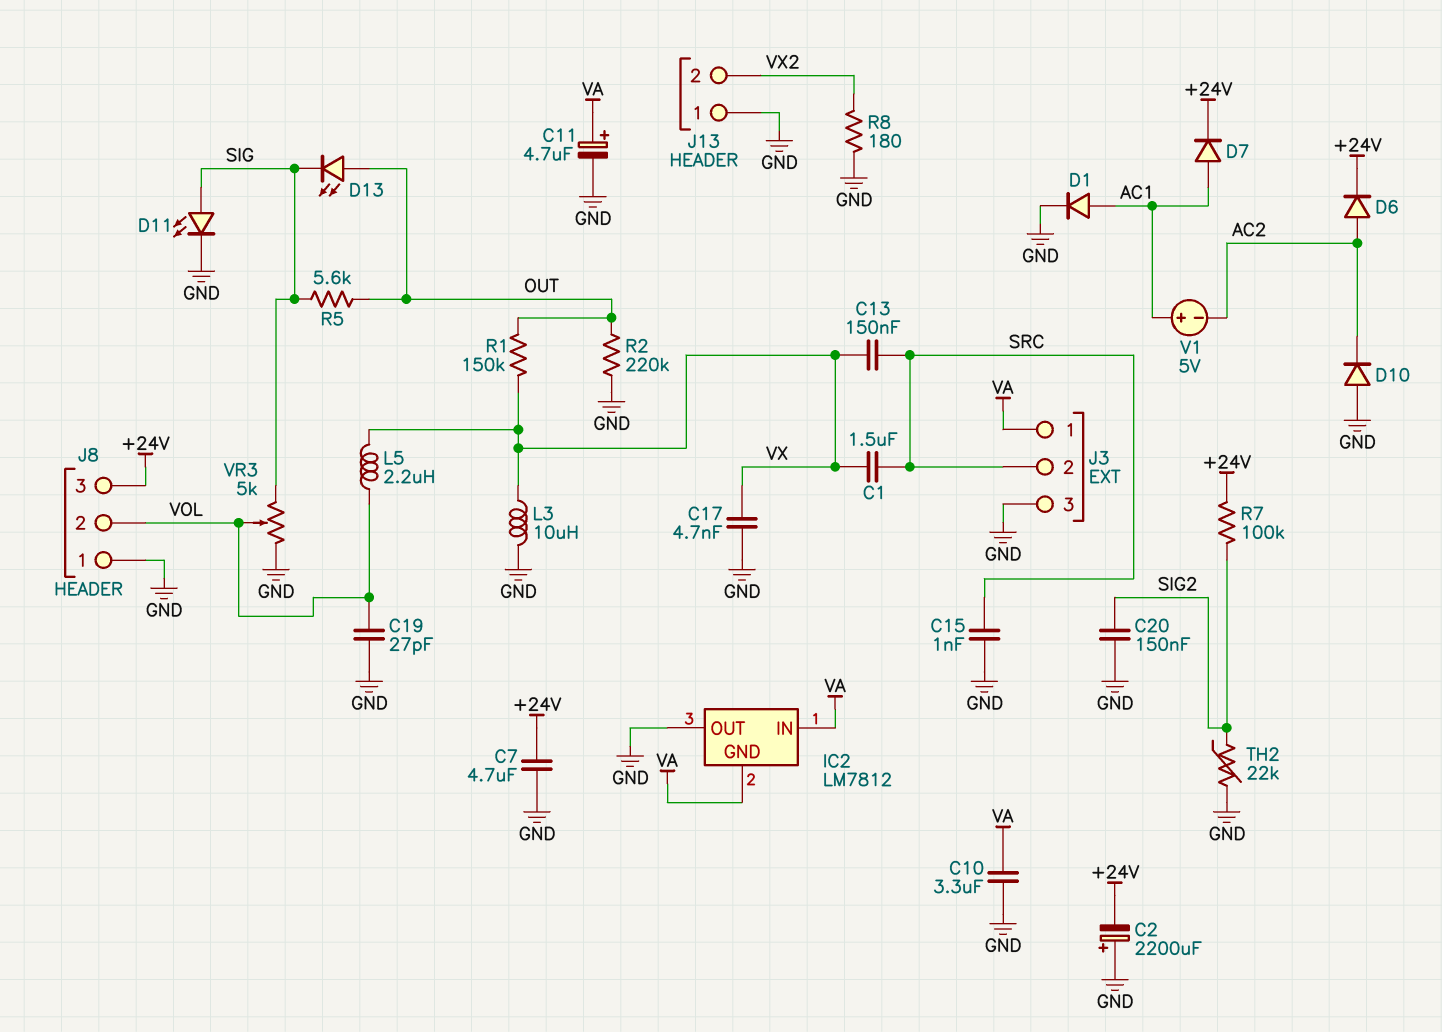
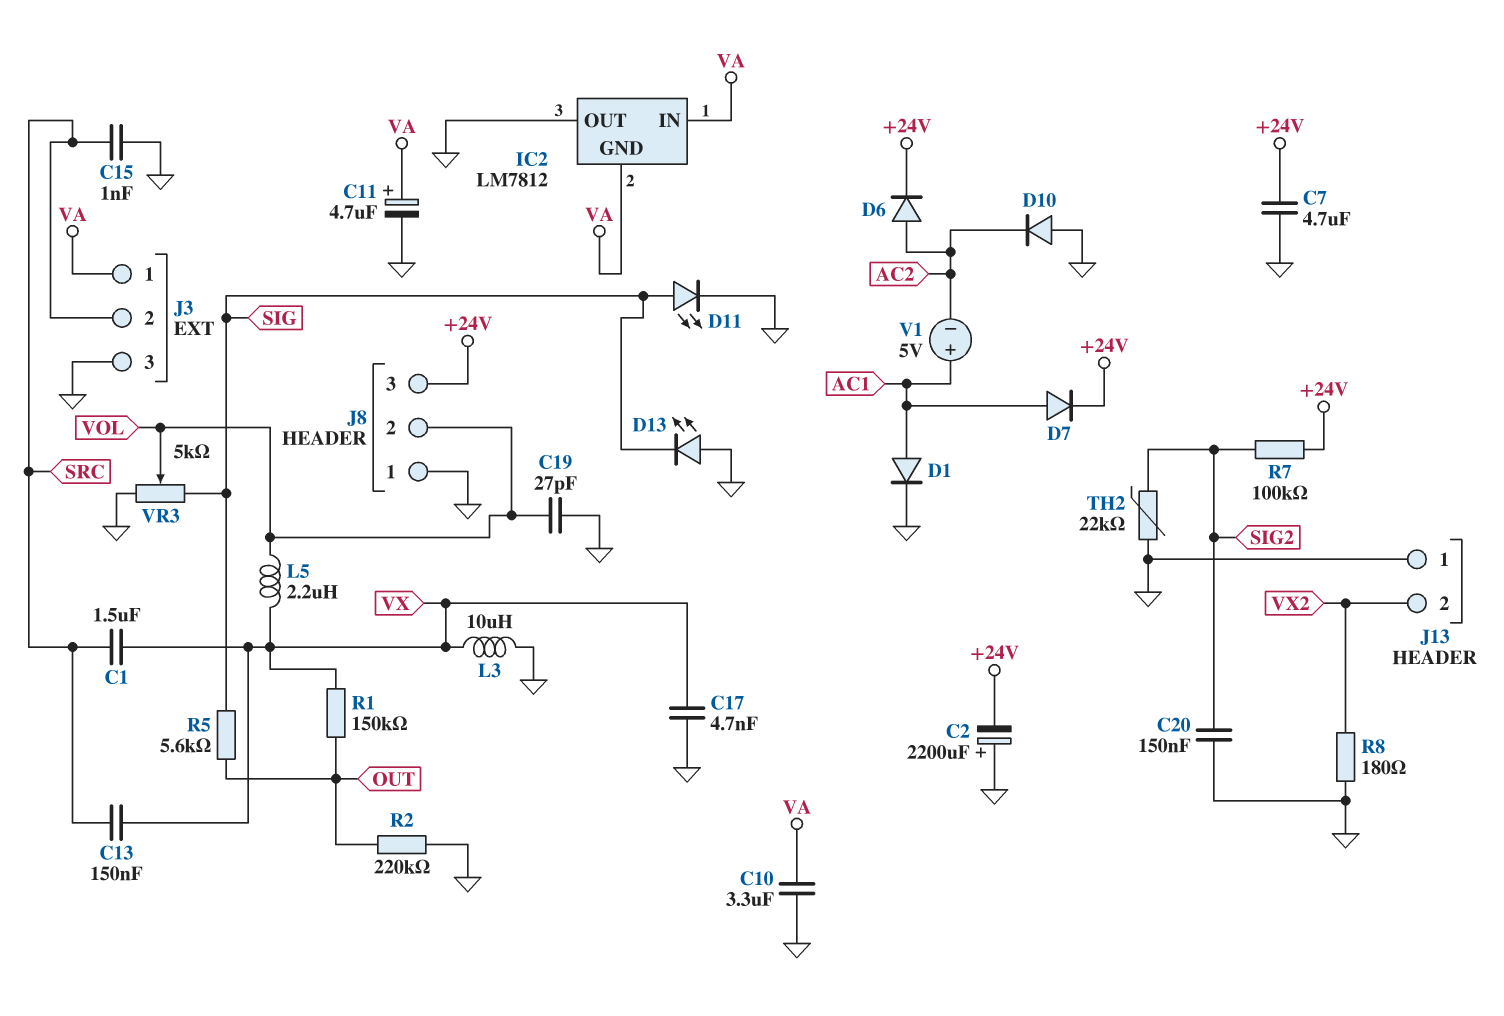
D13: LED (A OUT, K SIG) -> LED (A GND, K SIG)

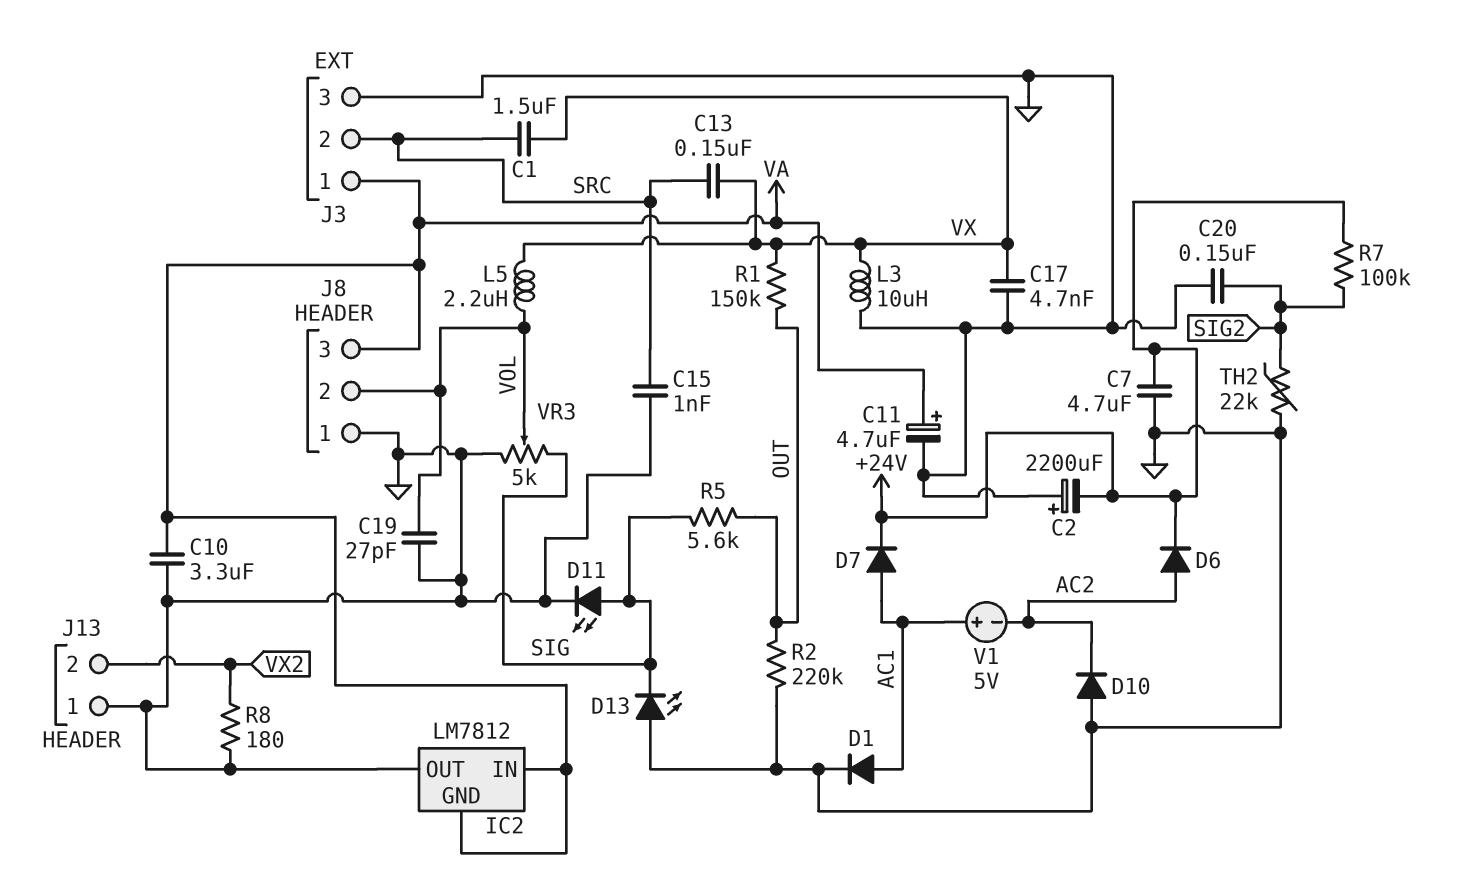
J8 pin 3: +24V -> VA

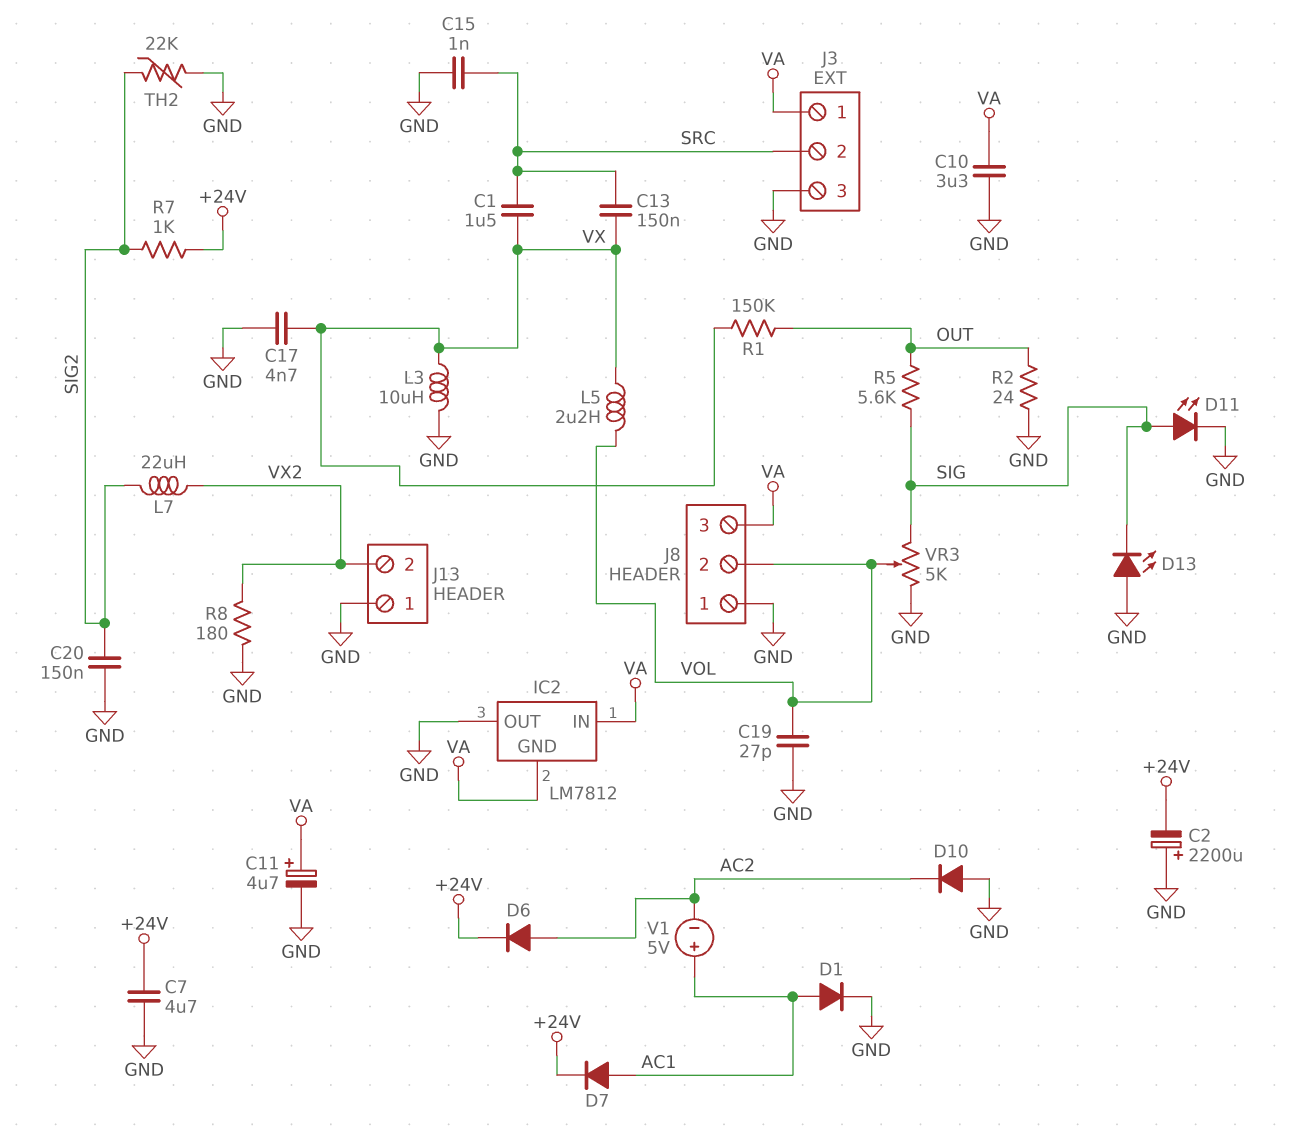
L7: none -> 22uH (SIG2, VX2)
R2: 220k (GND, OUT) -> 24 (GND, OUT)
R7: 100k (+24V, SIG2) -> 1k (+24V, SIG2)

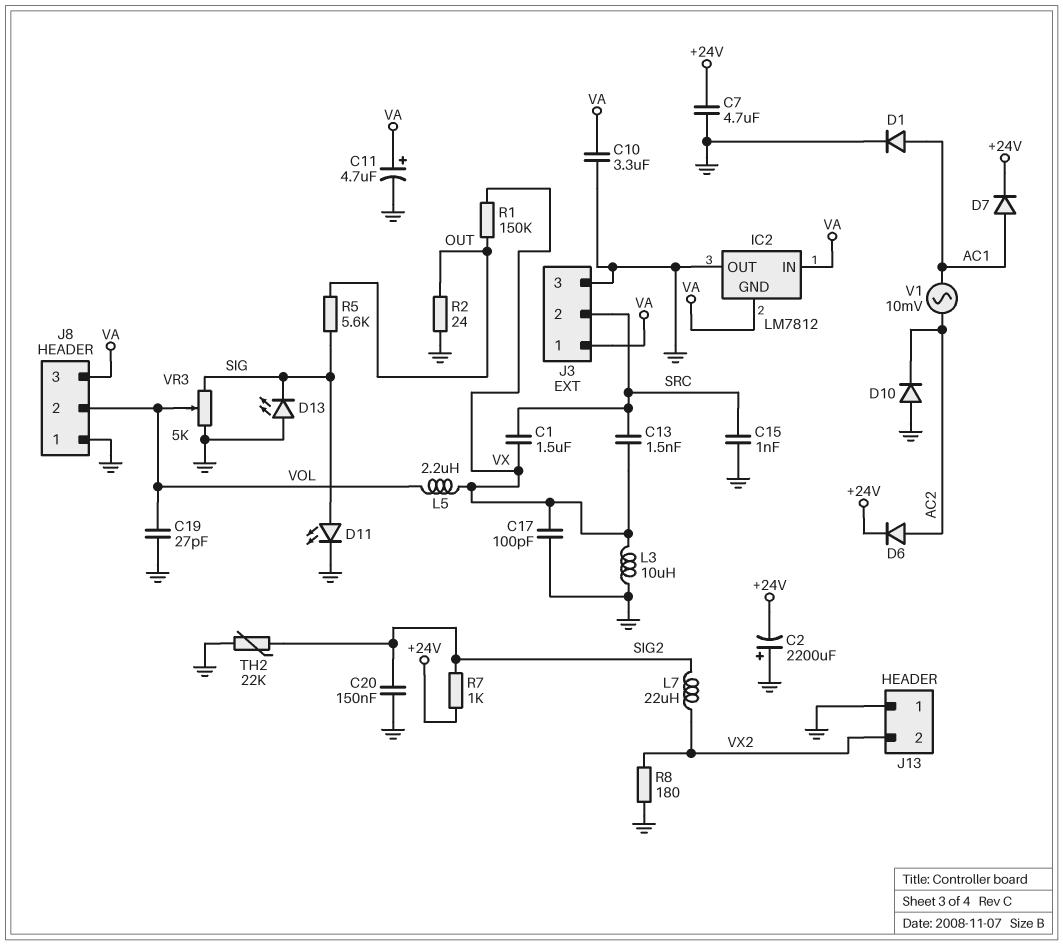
C13: 150nF (SRC, VX) -> 1.5nF (SRC, VX)
C17: 4.7nF (GND, VX) -> 100pF (GND, VX)
V1: 5V (plus AC1, minus AC2) -> AC 10mV (AC1, AC2)

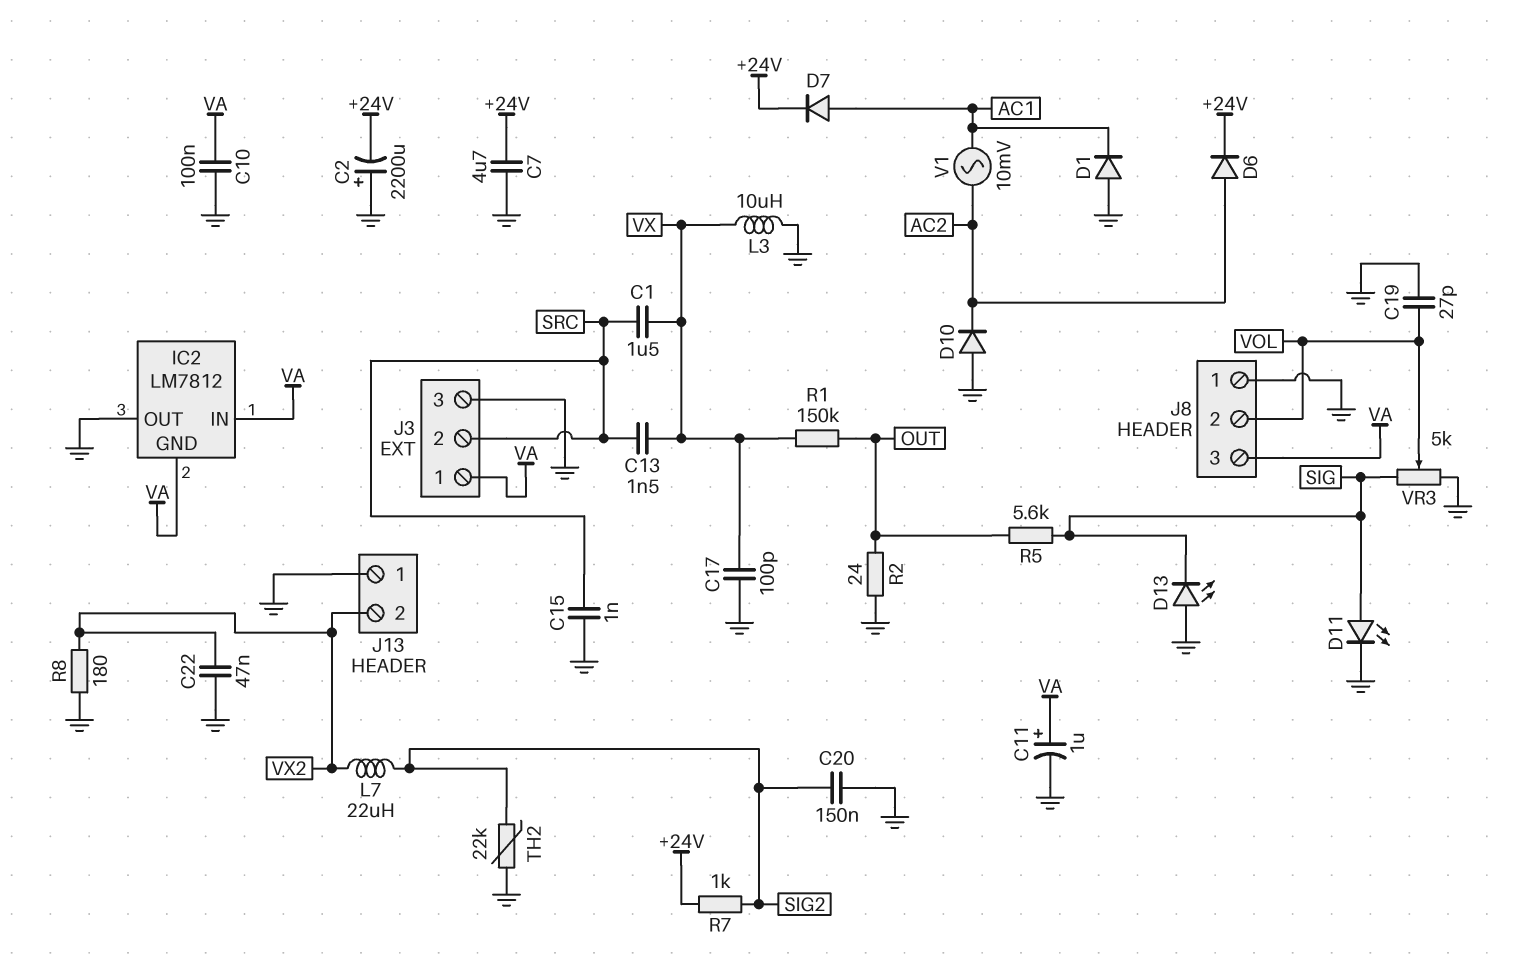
C10: 3.3uF (GND, VA) -> 100nF (GND, VA)
C11: 4.7uF (plus VA, minus GND) -> 1uF (plus VA, minus GND)
C22: none -> 47nF (GND, VX2)
D1: diode (A AC1, K GND) -> diode (A GND, K AC1)
L5: 2.2uH (VOL, VX) -> none

